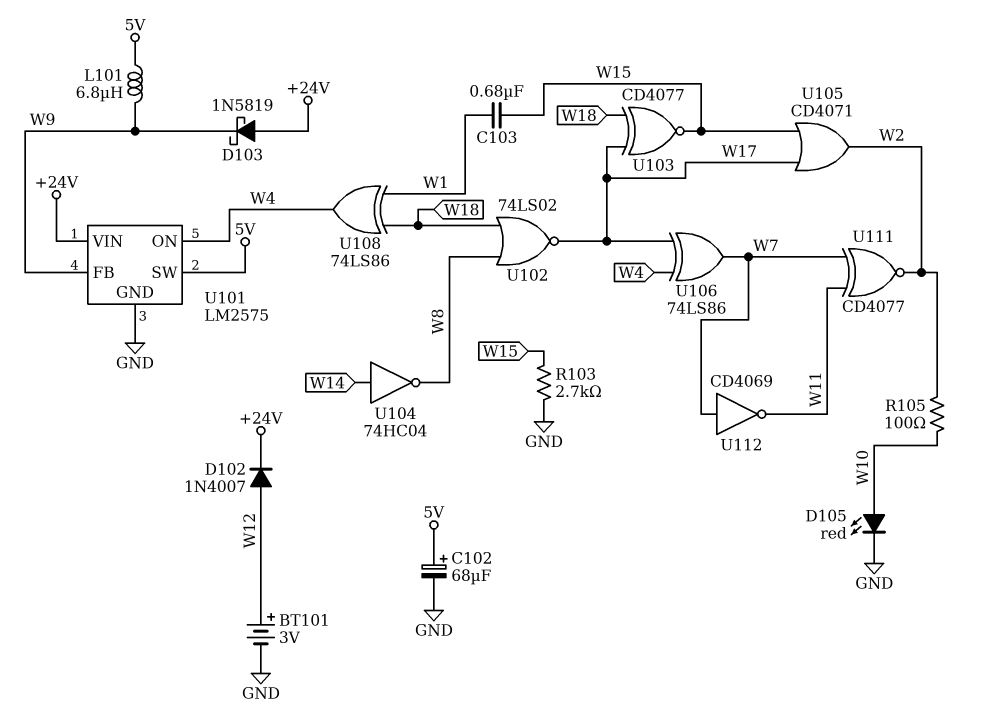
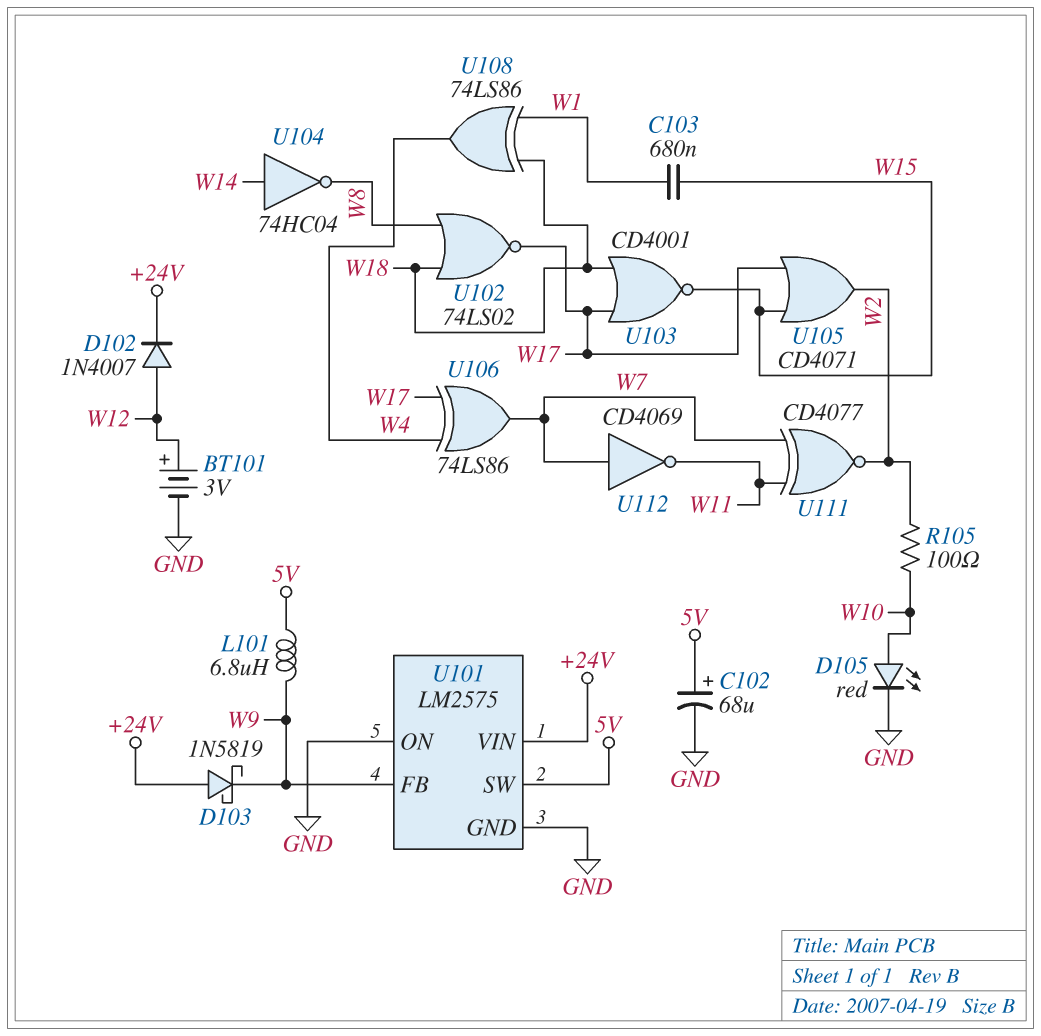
R103: 2.7k (GND, W15) -> none
U101 pin ON: W4 -> GND
U103: XNOR CD4077 (in W17, in W18, out W15) -> NOR CD4001 (in W17, in W18, out W15)

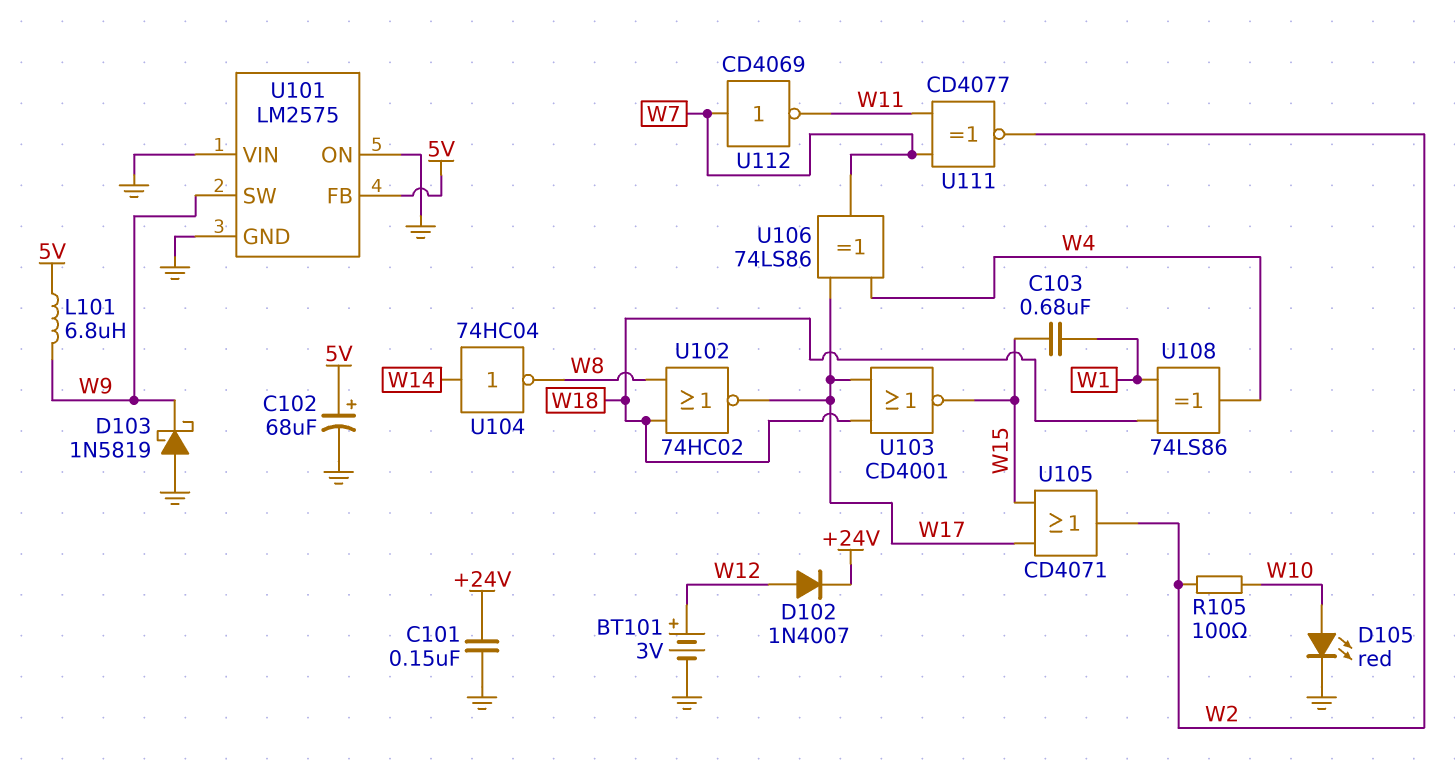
C101: none -> 150nF (+24V, GND)
D103: schottky 1N5819 (A +24V, K W9) -> schottky 1N5819 (A GND, K W9)
U101 pin FB: W9 -> 5V
U101 pin SW: 5V -> W9
U101 pin VIN: +24V -> GND
U102: NOR 74LS02 (in W8, in W18, out W17) -> NOR 74HC02 (in W8, in W18, out W17)

